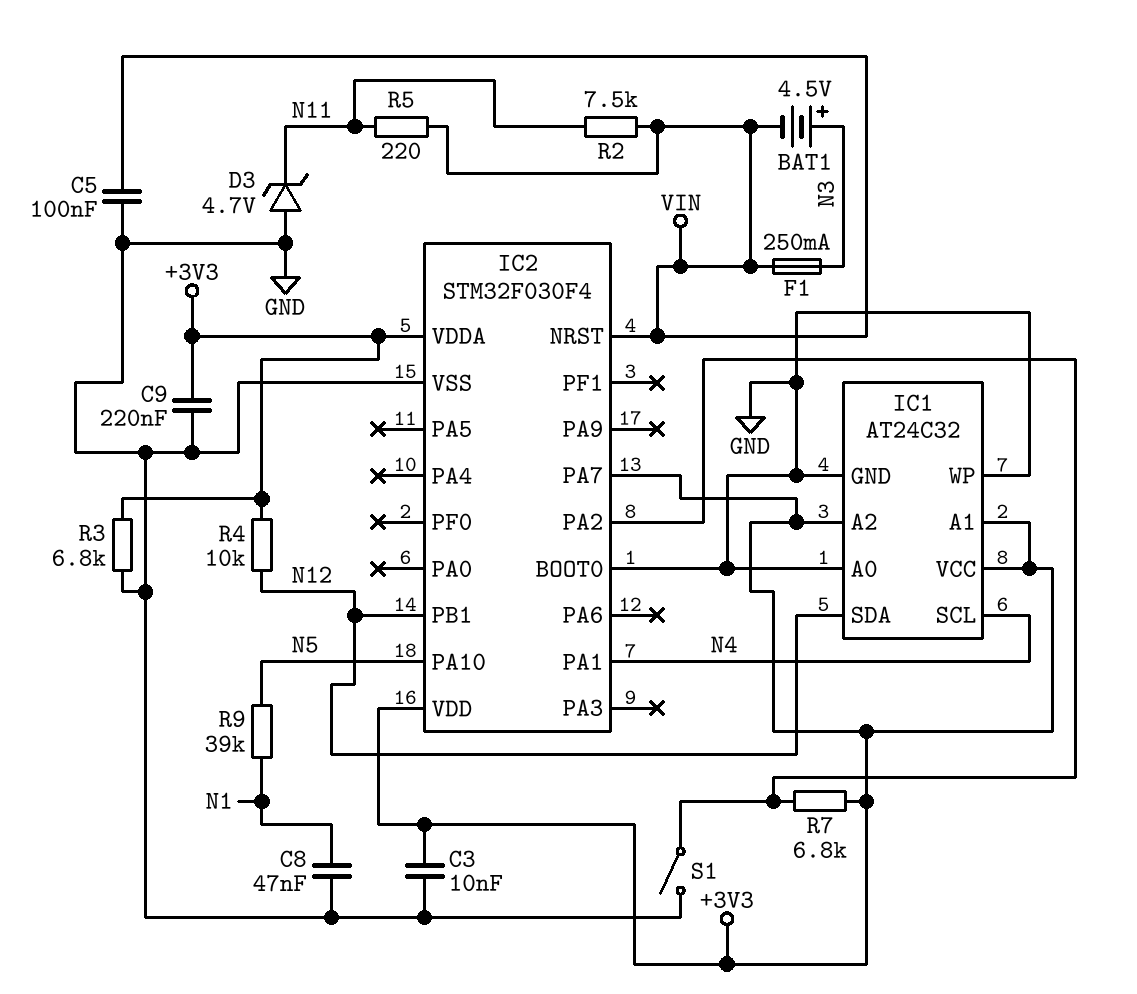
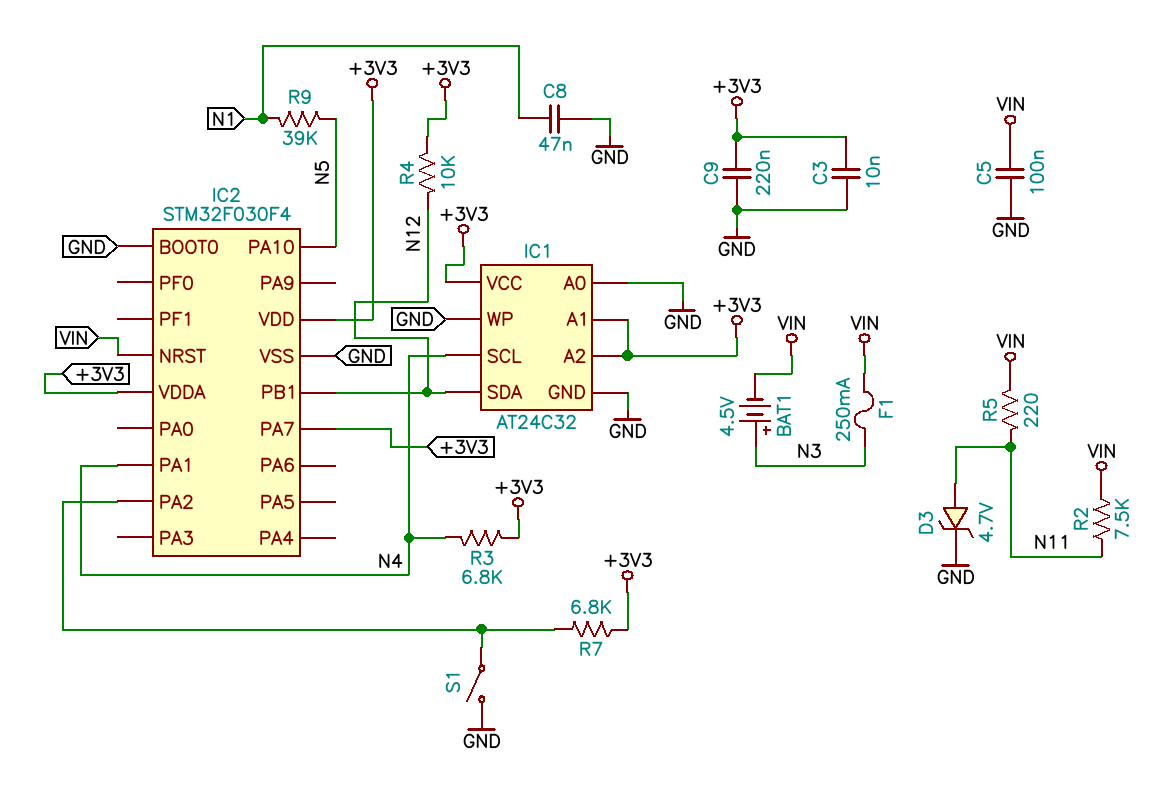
D3: zener 4.7V (A GND, K N11) -> zener 4.7V (A N11, K GND)
R3: 6.8k (+3V3, GND) -> 6.8k (+3V3, N4)

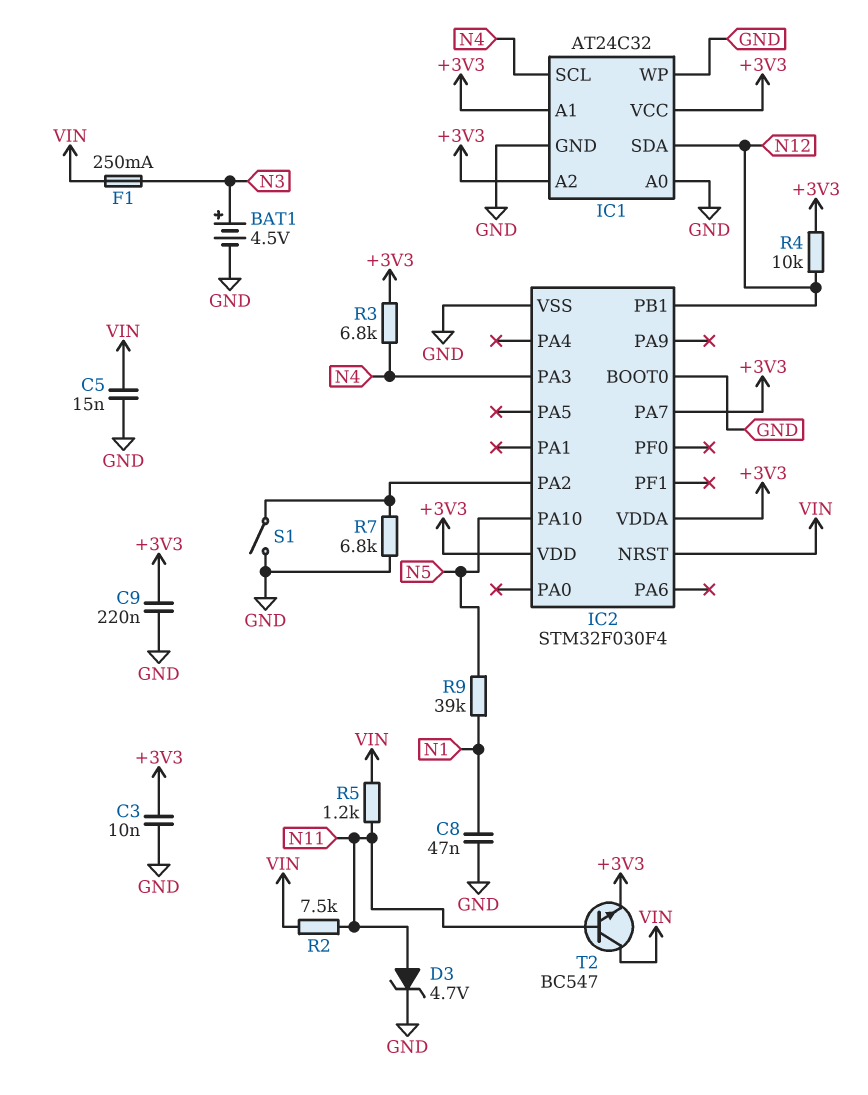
BAT1: 4.5V (plus N3, minus VIN) -> 4.5V (plus N3, minus GND)
C5: 100nF (GND, VIN) -> 15nF (GND, VIN)
IC2 pin PA1: N4 -> none
IC2 pin PA3: none -> N4
R5: 220 (N11, VIN) -> 1.2k (N11, VIN)
R7: 6.8k (+3V3, IC2/PA2) -> 6.8k (GND, IC2/PA2)
T2: none -> NPN BC547 (B N11, C VIN, E +3V3)

